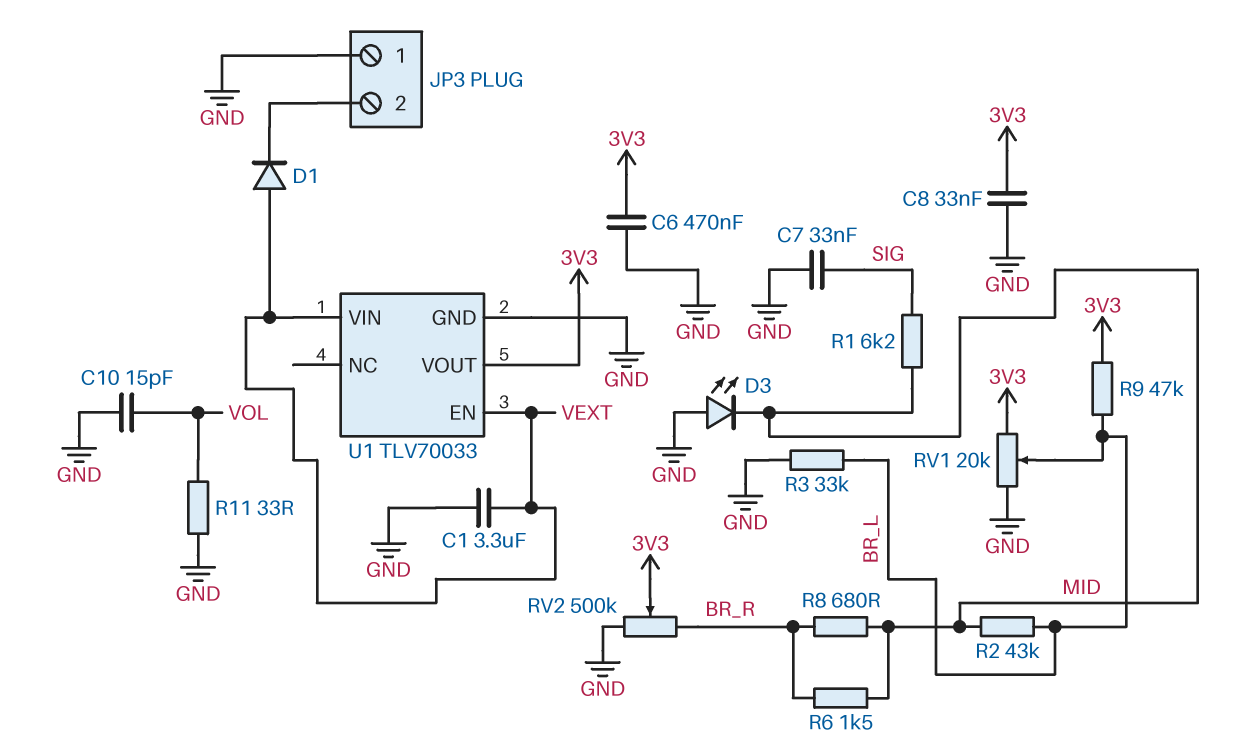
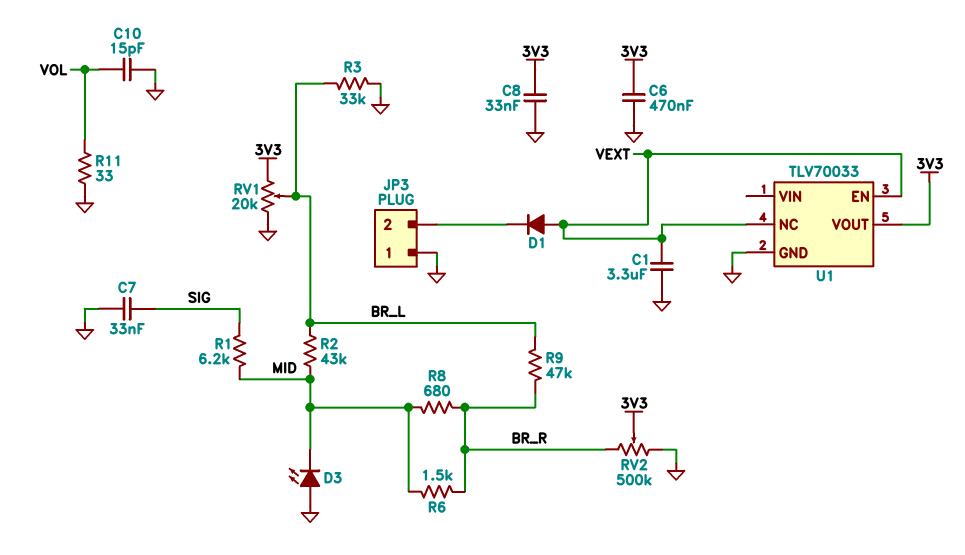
R9: 47k (3V3, BR_L) -> 47k (BR_L, BR_R)
U1 pin NC: none -> VEXT
U1 pin VIN: VEXT -> none

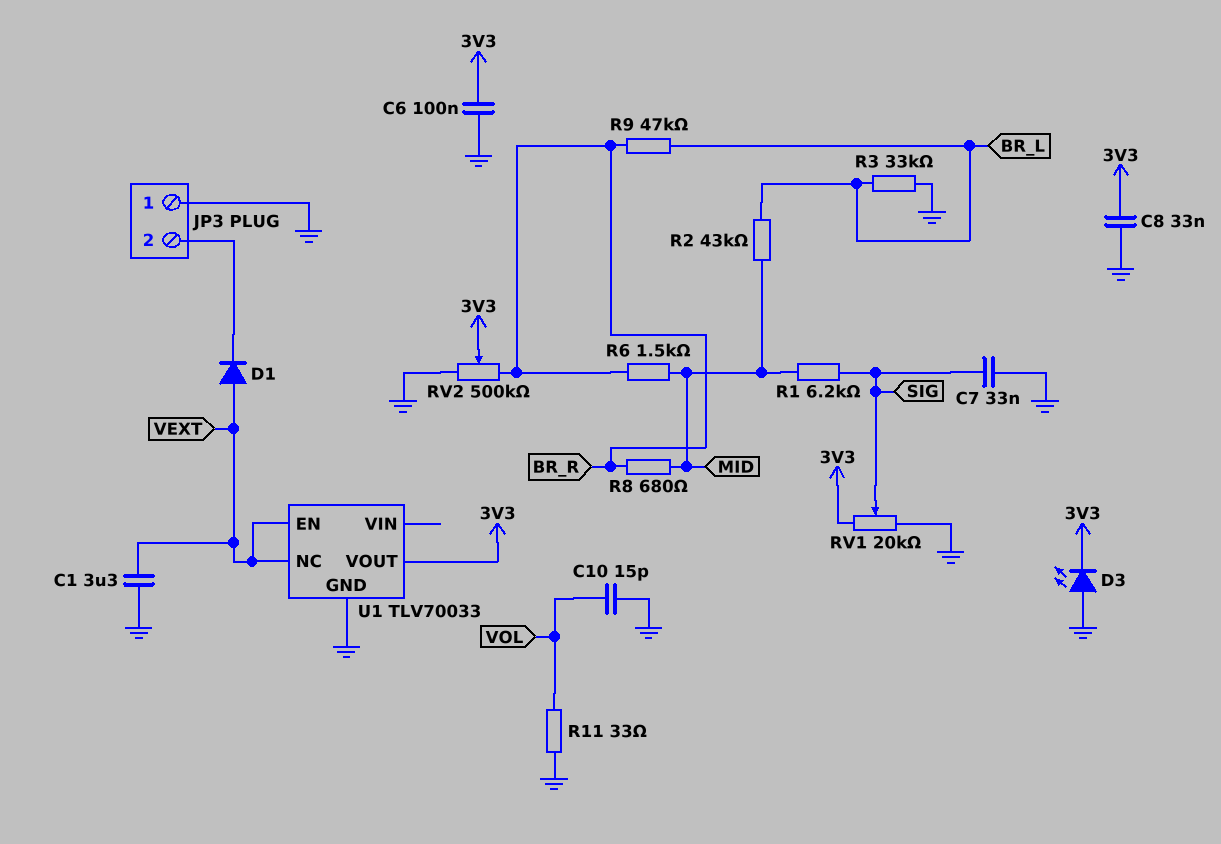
C6: 470nF (3V3, GND) -> 100nF (3V3, GND)
D3: LED (A GND, K MID) -> LED (A GND, K 3V3)
RV1: 20k (3V3, GND, wiper BR_L) -> 20k (3V3, GND, wiper SIG)

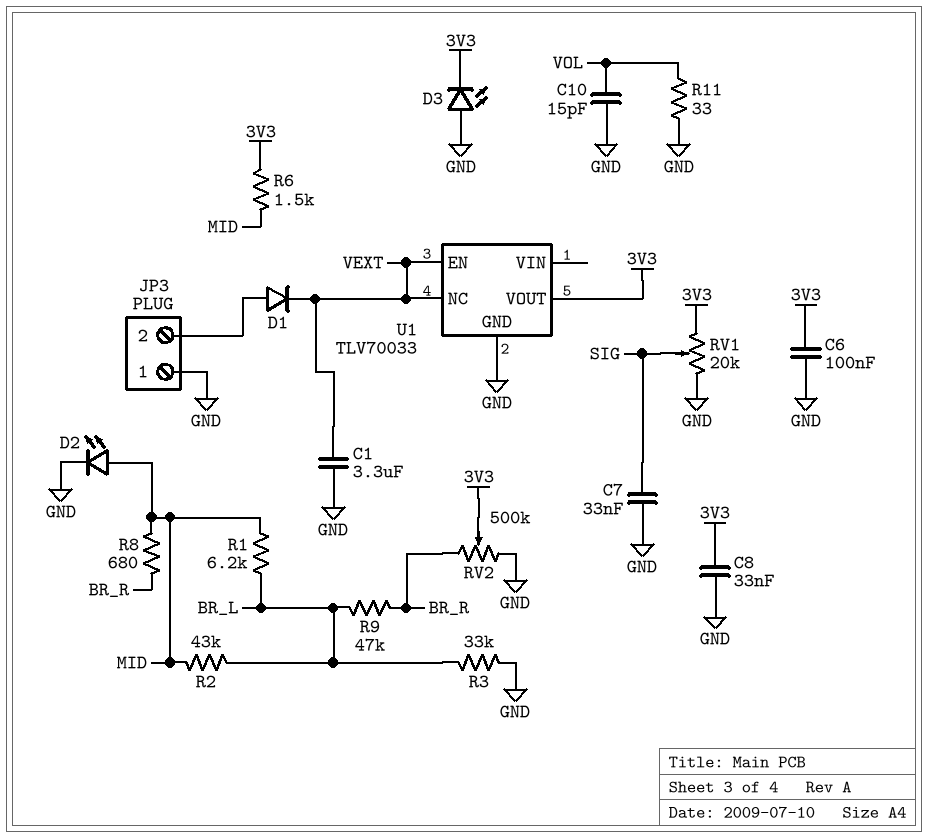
D1: diode (A VEXT, K JP3/2) -> diode (A JP3/2, K VEXT)
D2: none -> LED (A MID, K GND)
R1: 6.2k (MID, SIG) -> 6.2k (BR_L, MID)
R6: 1.5k (BR_R, MID) -> 1.5k (3V3, MID)

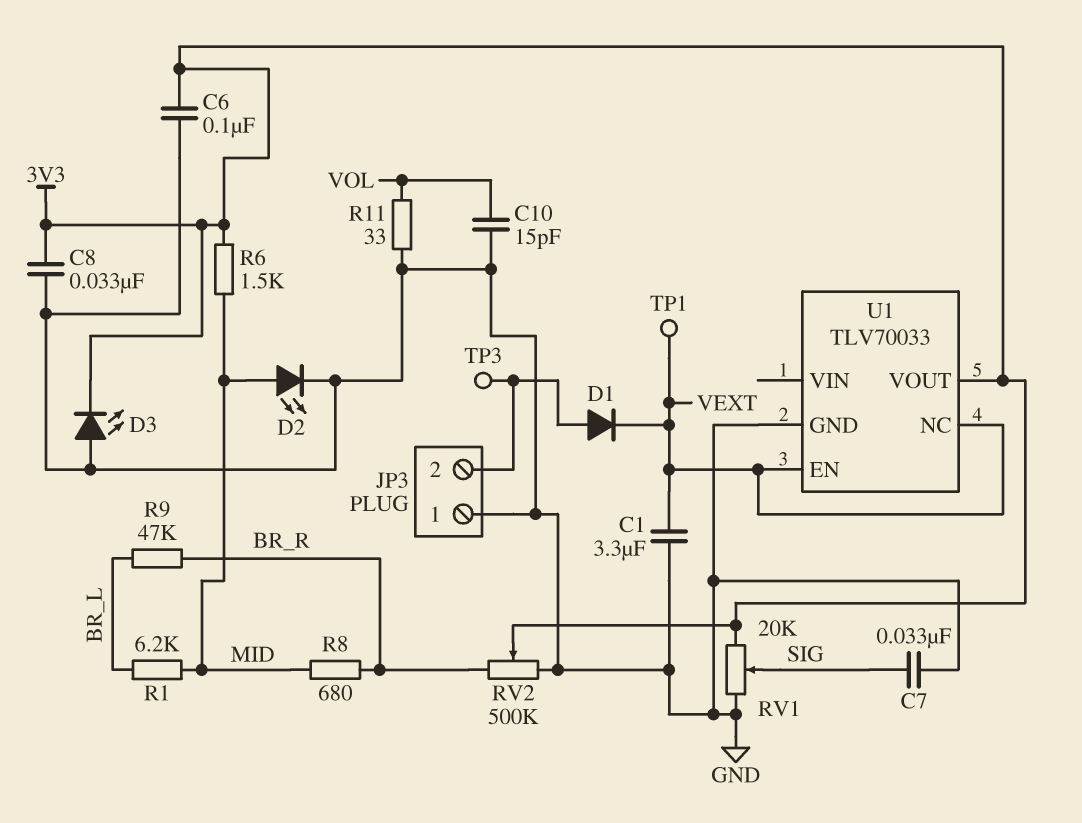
R2: 43k (BR_L, MID) -> none
R3: 33k (BR_L, GND) -> none
TP1: none -> test point (VEXT)
TP3: none -> test point (JP3/2)

